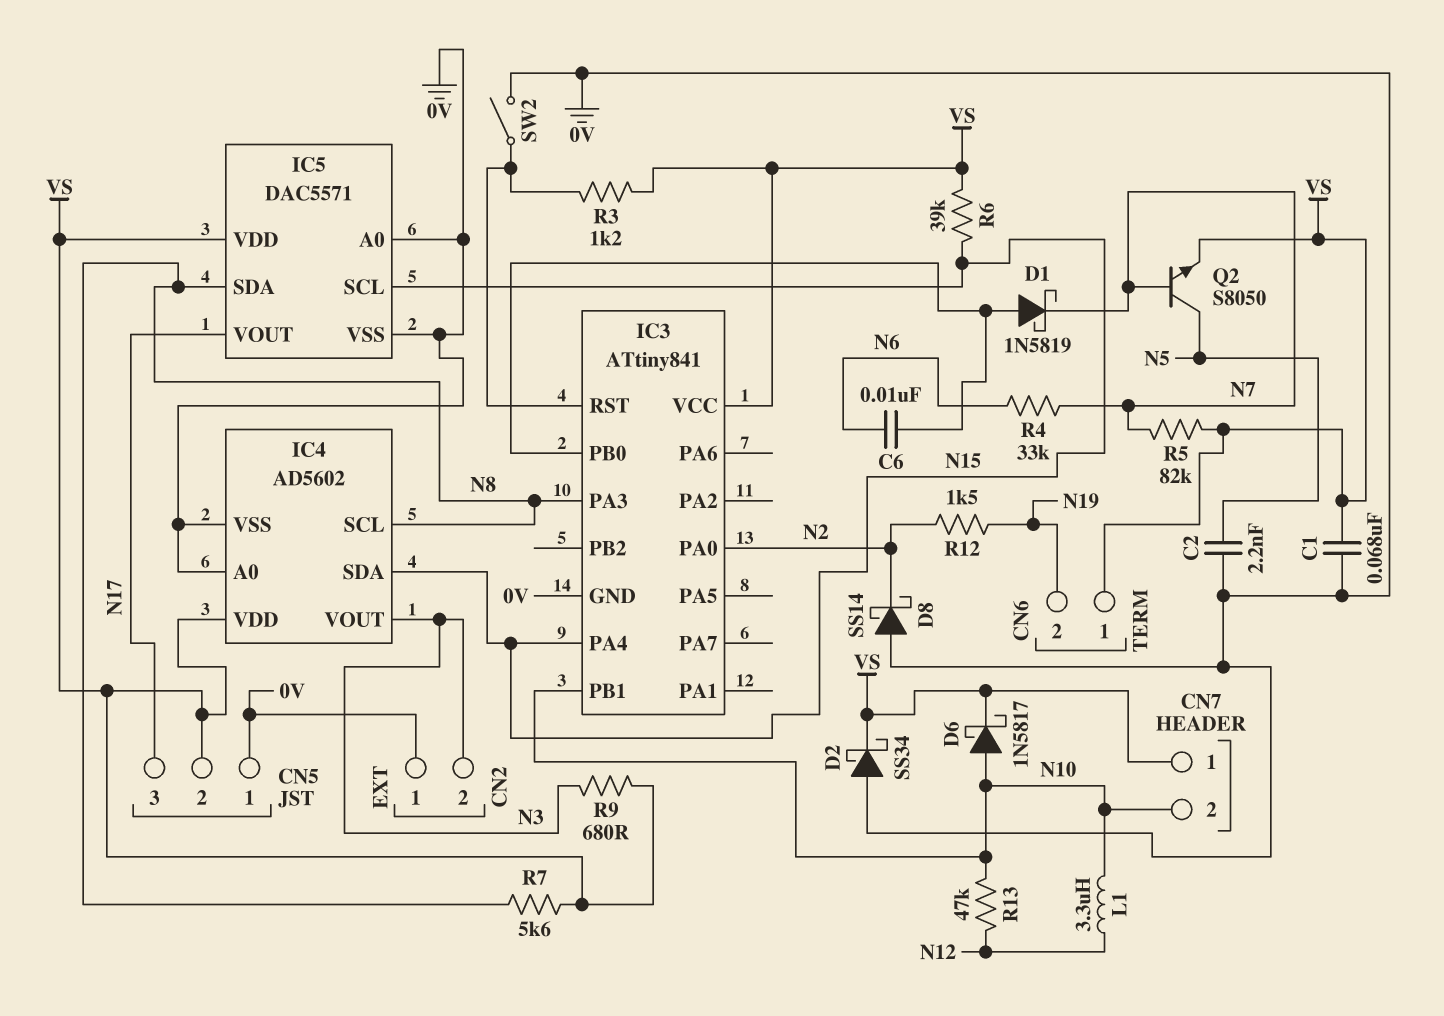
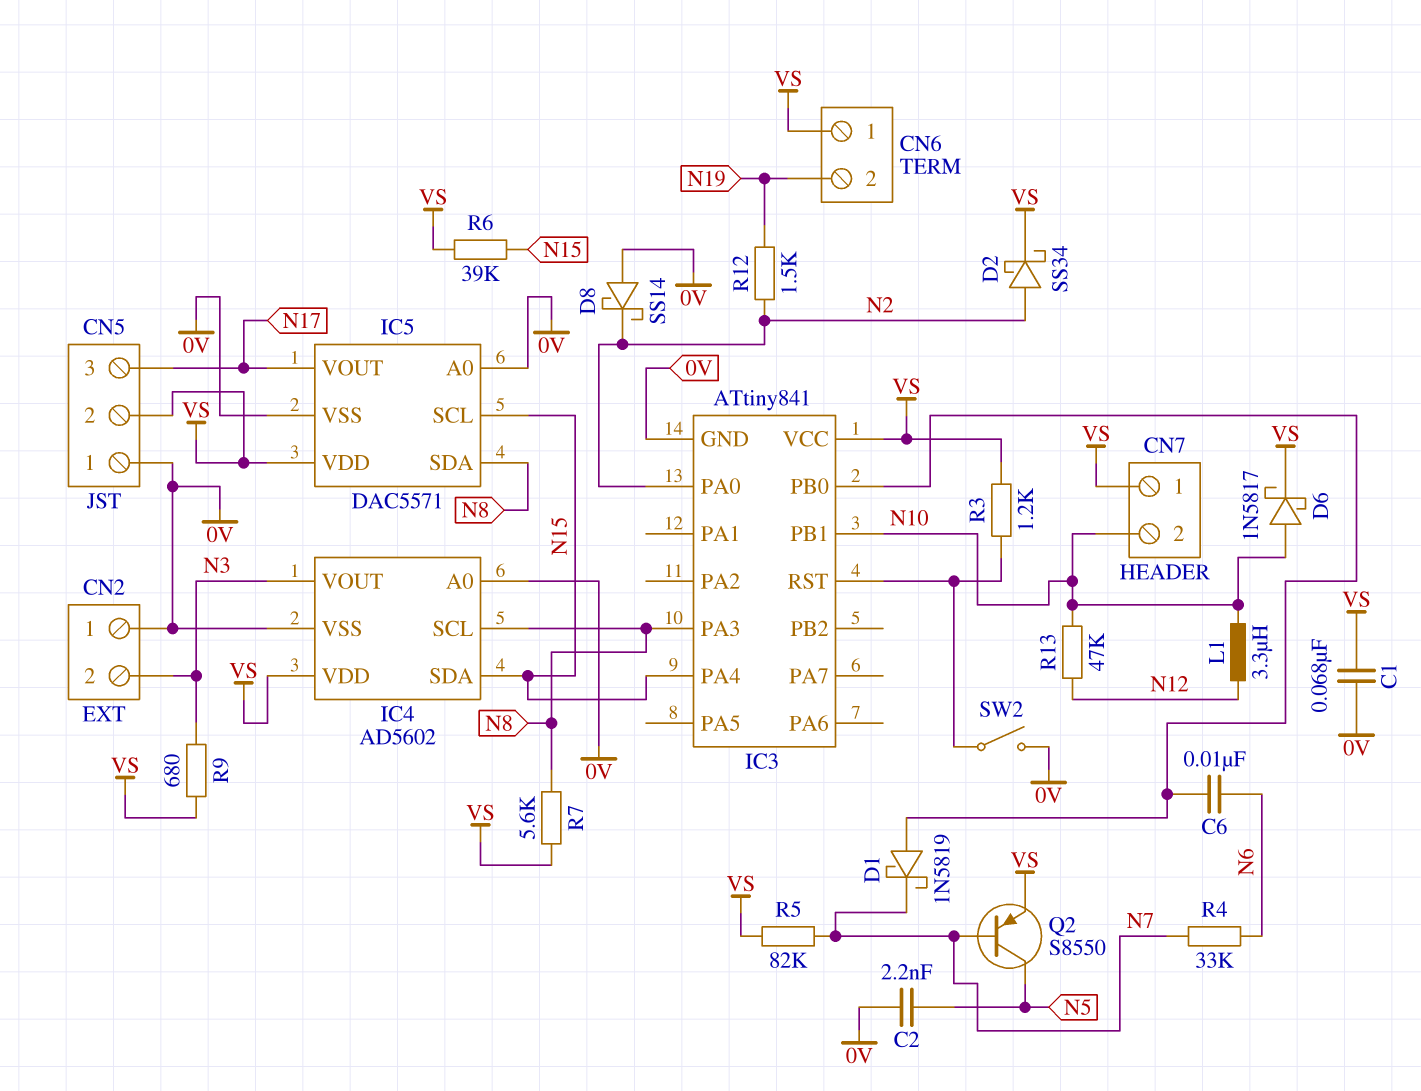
D2: schottky SS34 (A 0V, K VS) -> schottky SS34 (A N2, K VS)
Q2: NPN S8050 (B N7, C N5, E VS) -> PNP S8550 (B N7, C N5, E VS)

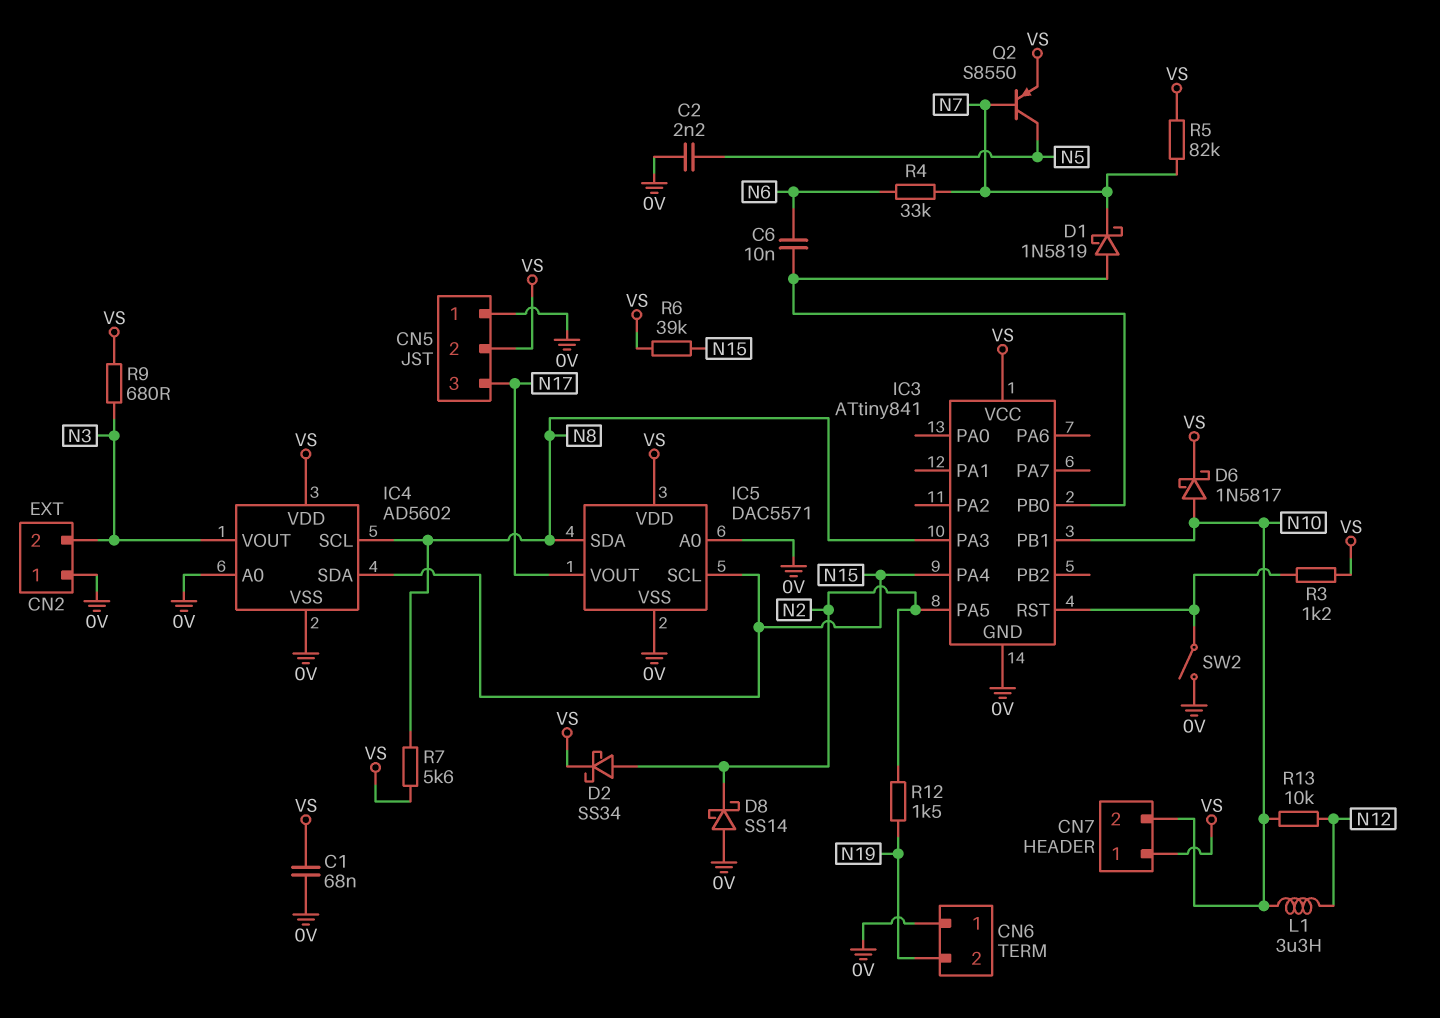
CN6 pin 1: VS -> 0V
IC3 pin PA0: N2 -> none
IC3 pin PA5: none -> N2
R13: 47k (N10, N12) -> 10k (N10, N12)

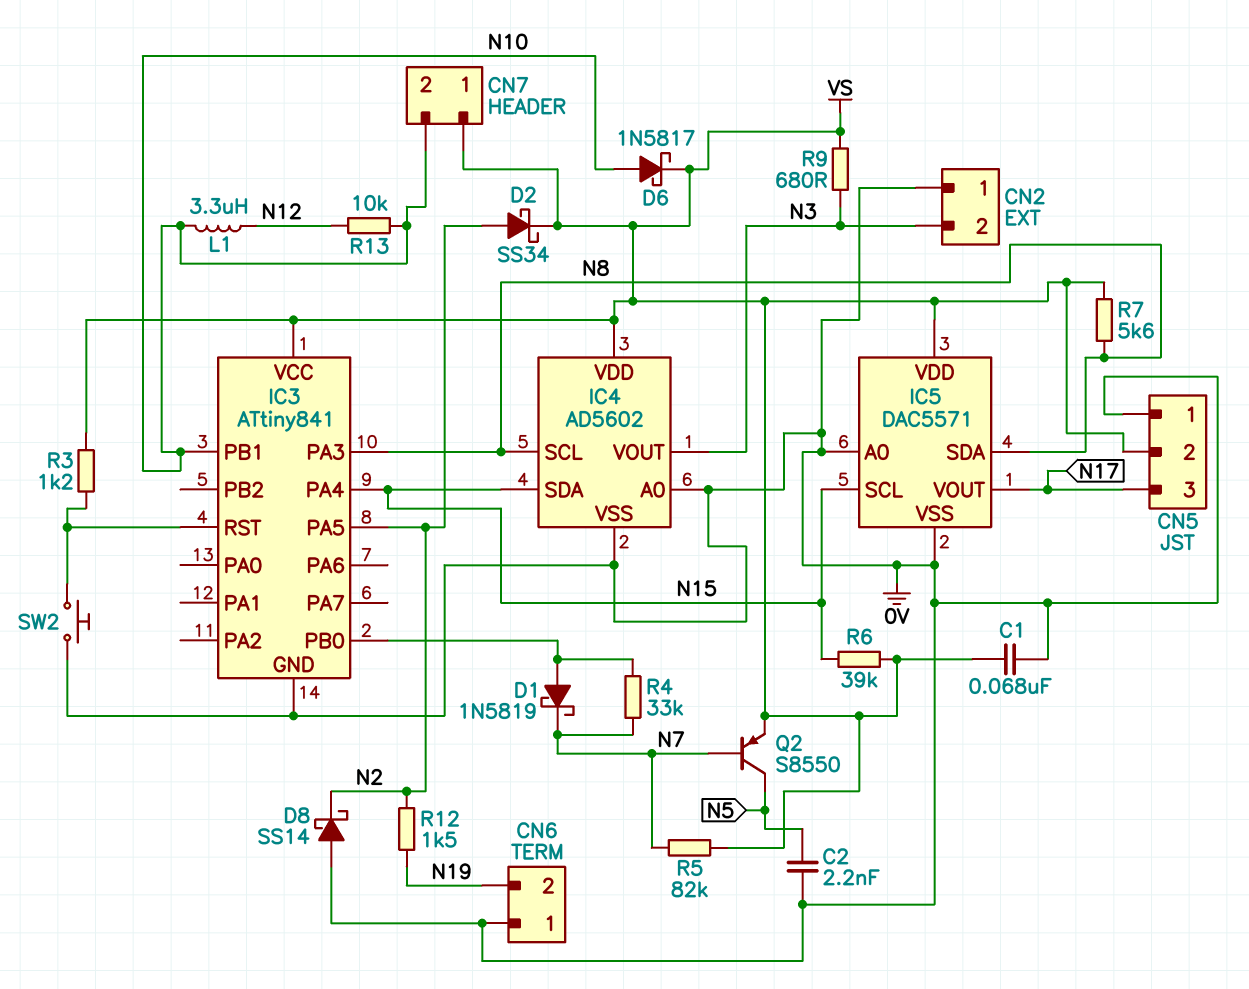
C6: 10nF (IC3/PB0, N6) -> none
R4: 33k (N6, N7) -> 33k (IC3/PB0, N7)
SW2: switch (0V, IC3/RST) -> button (0V, IC3/RST)

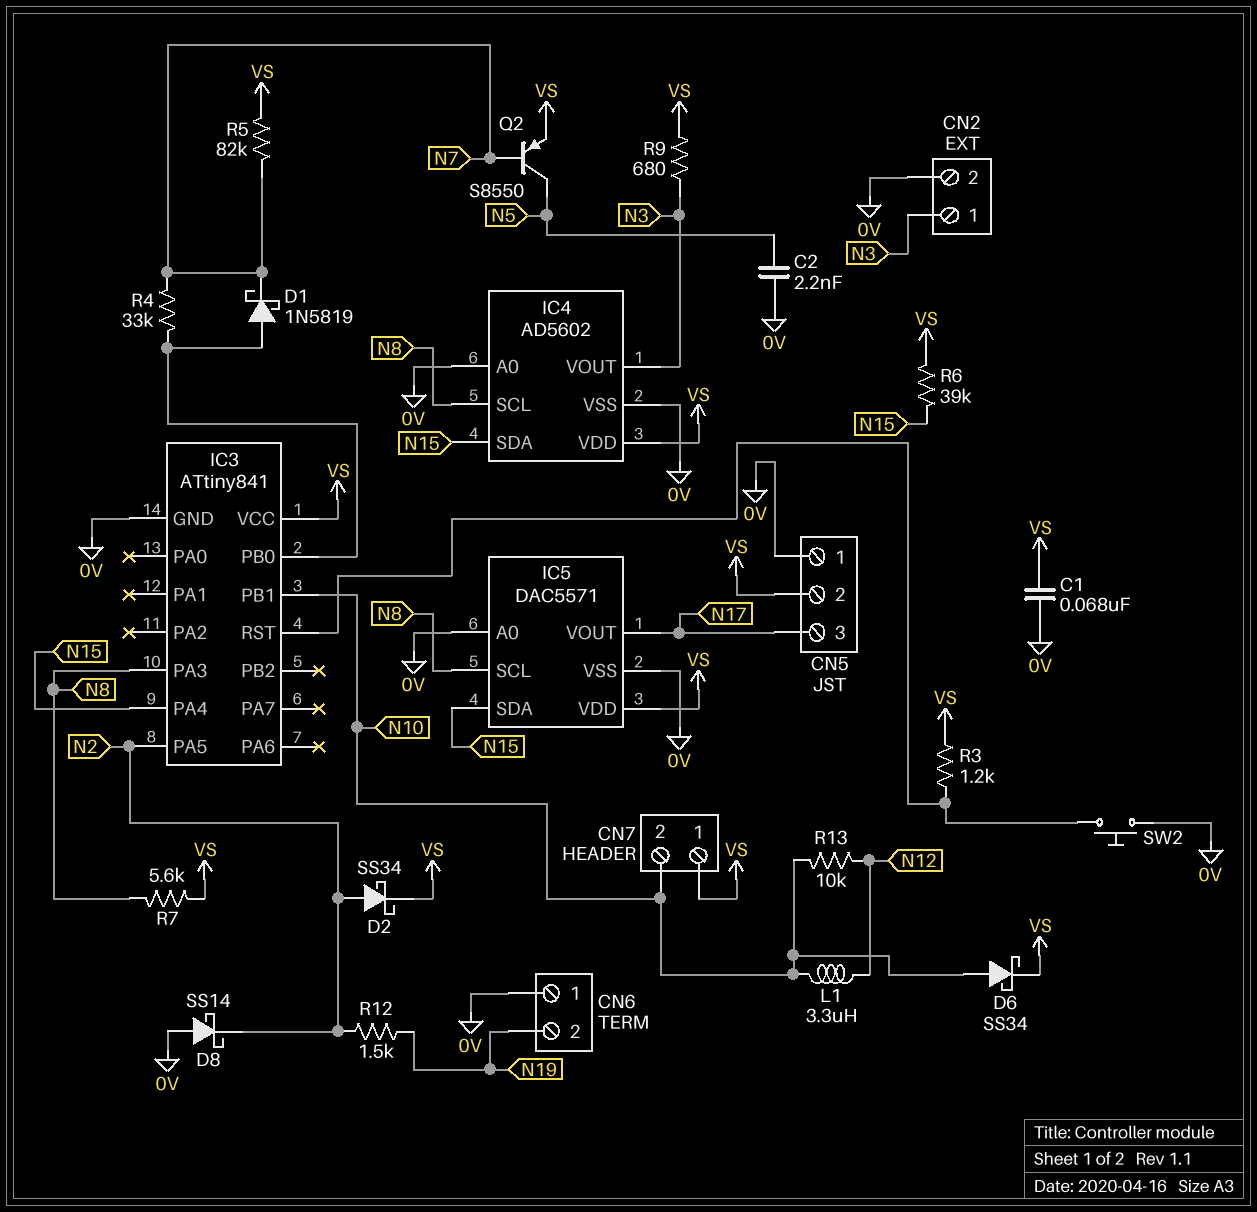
CN2 pin 1: 0V -> N3
CN2 pin 2: N3 -> 0V
D6: schottky 1N5817 (A N10, K VS) -> schottky SS34 (A N10, K VS)
IC5 pin SCL: N15 -> N8
IC5 pin SDA: N8 -> N15

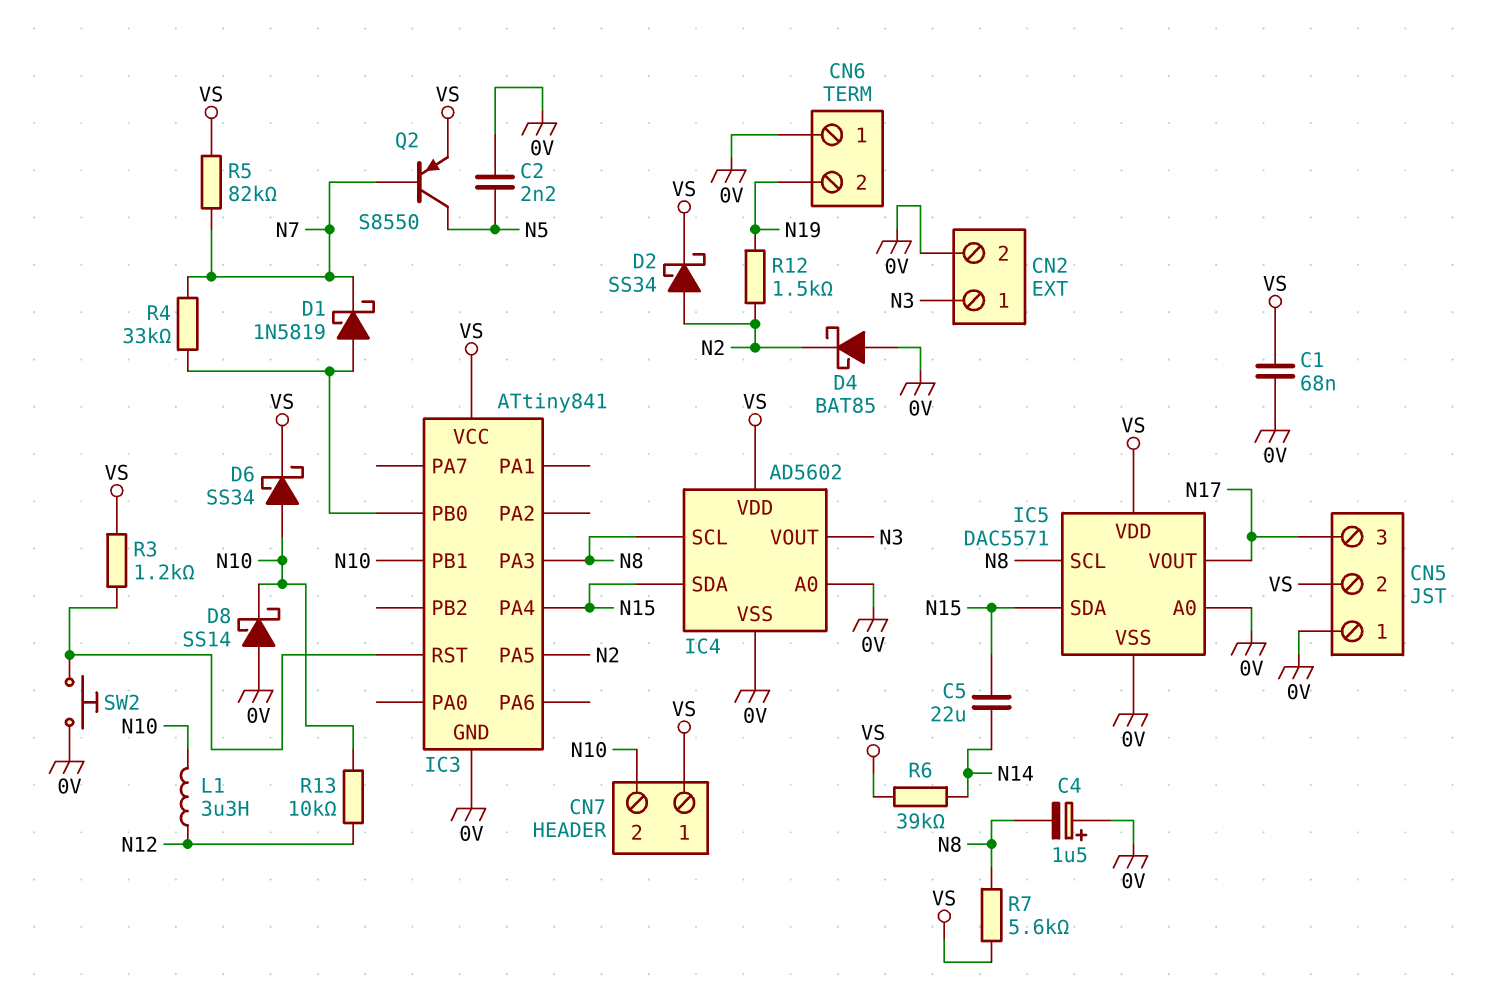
C4: none -> 1.5uF (plus 0V, minus N8)
C5: none -> 22uF (N14, N15)
D4: none -> schottky BAT85 (A 0V, K N2)
D8: schottky SS14 (A 0V, K N2) -> schottky SS14 (A 0V, K N10)
R6: 39k (N15, VS) -> 39k (N14, VS)
R9: 680 (N3, VS) -> none

